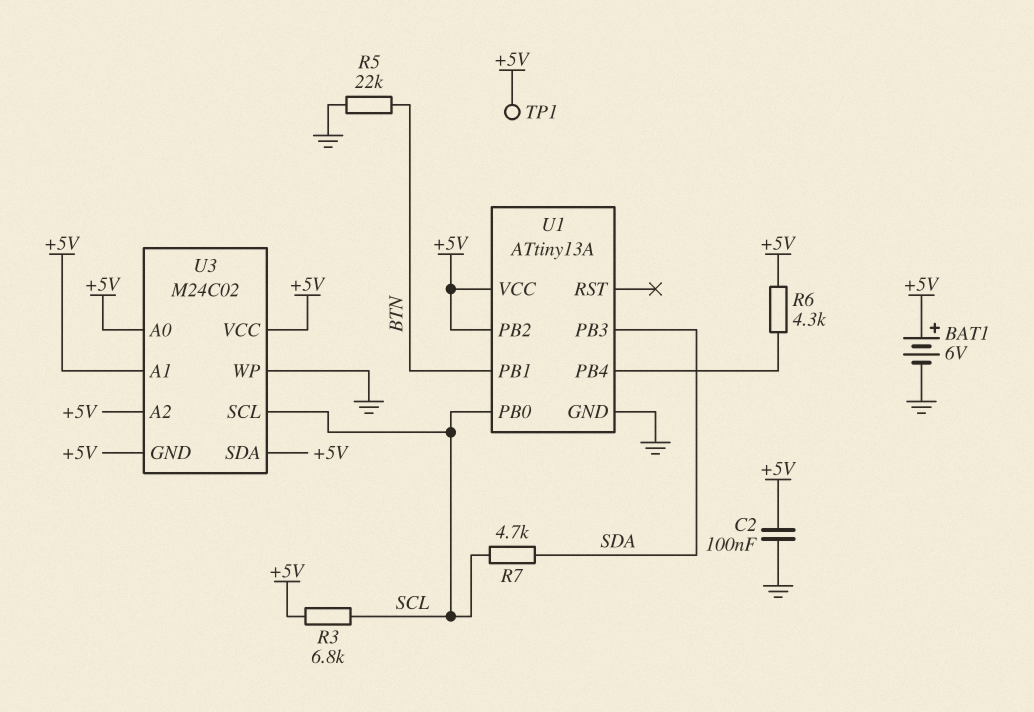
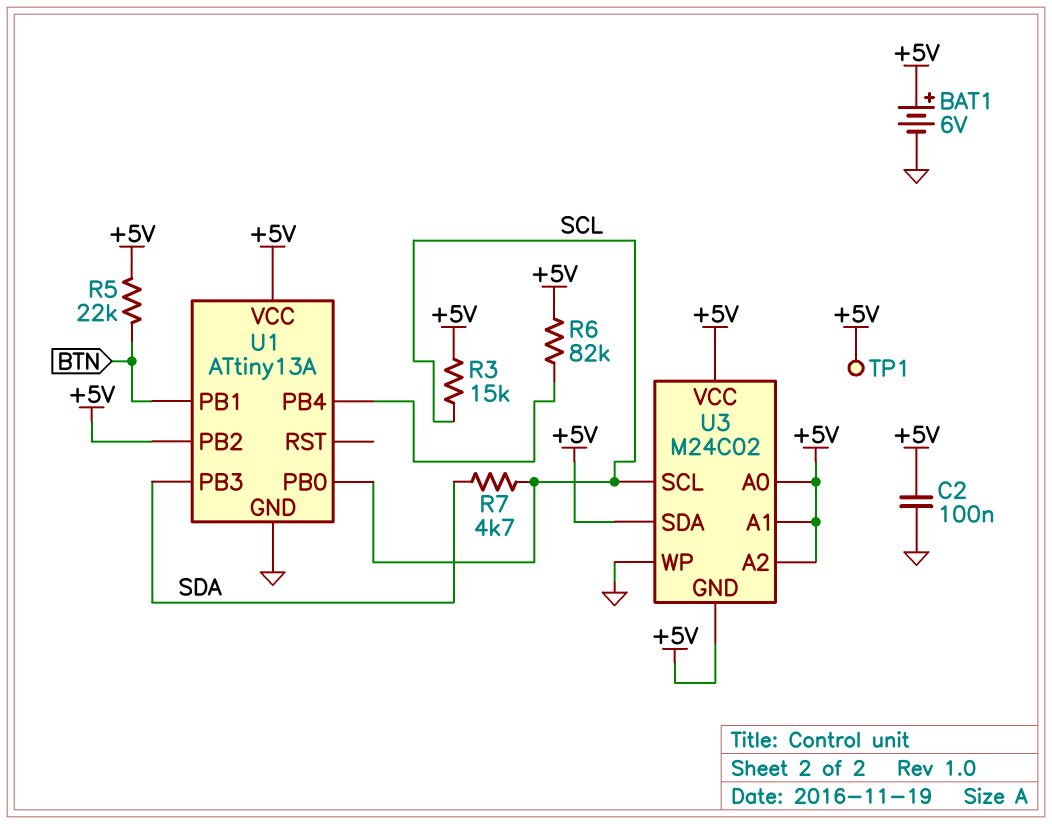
R3: 6.8k (+5V, SCL) -> 15k (+5V, SCL)
R5: 22k (BTN, GND) -> 22k (+5V, BTN)
R6: 4.3k (+5V, U1/PB4) -> 82k (+5V, U1/PB4)

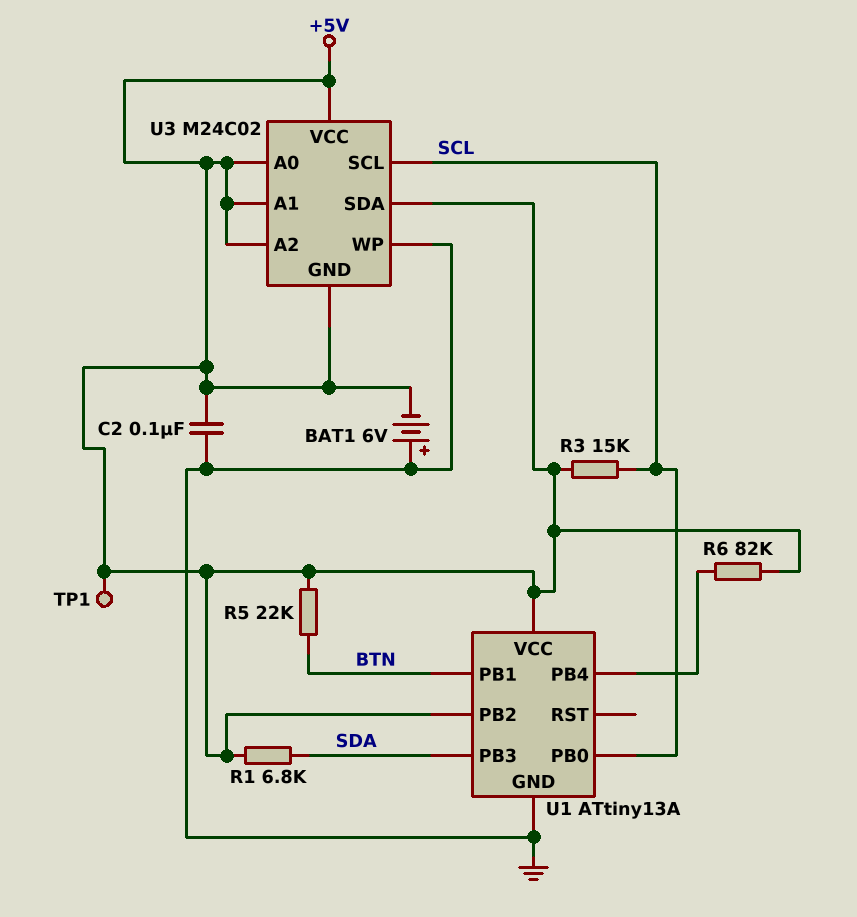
BAT1: 6V (plus +5V, minus GND) -> 6V (plus GND, minus +5V)
R1: none -> 6.8k (+5V, SDA)
R7: 4.7k (SCL, SDA) -> none

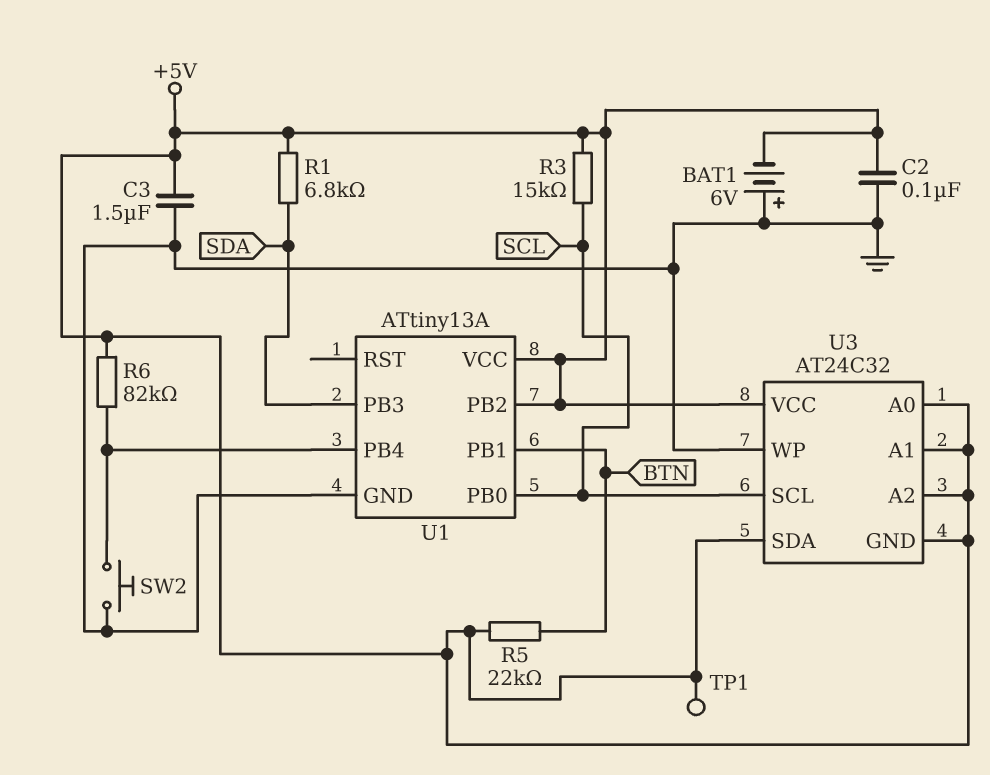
C3: none -> 1.5uF (+5V, GND)
SW2: none -> button (GND, U1/PB4)
U3: M24C02 -> AT24C32

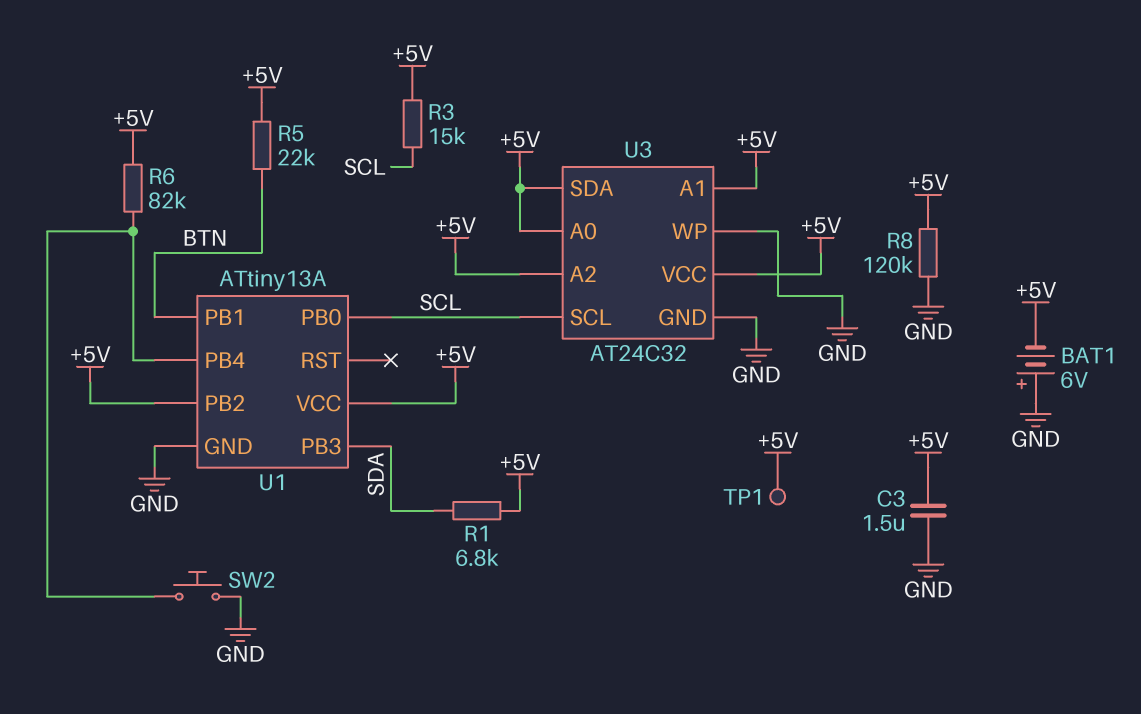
C2: 100nF (+5V, GND) -> none
R8: none -> 120k (+5V, GND)
U3 pin GND: +5V -> GND

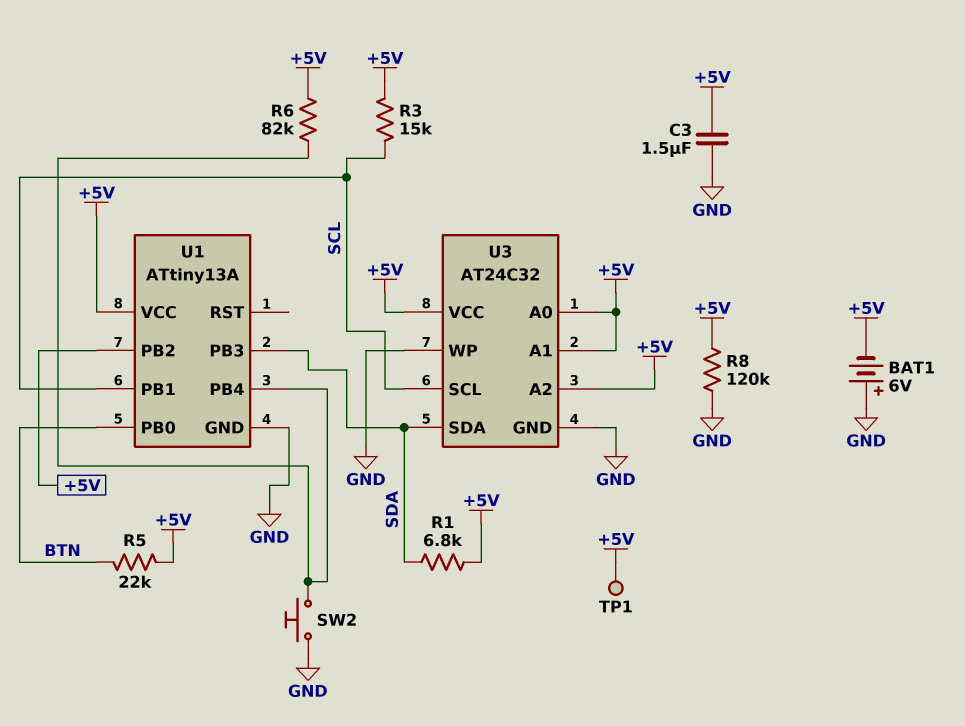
U1 pin PB0: SCL -> BTN
U1 pin PB1: BTN -> SCL
U3 pin SDA: +5V -> SDA

